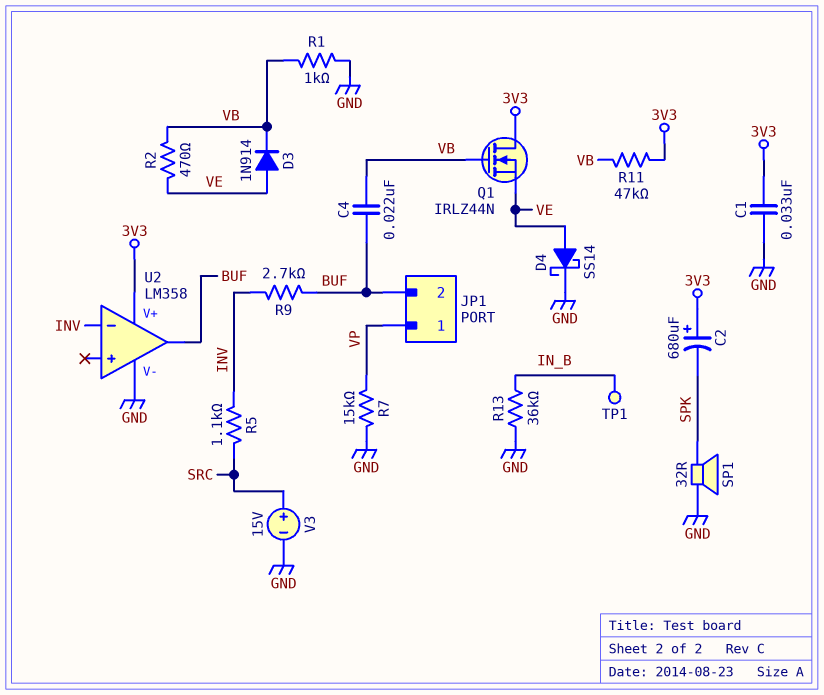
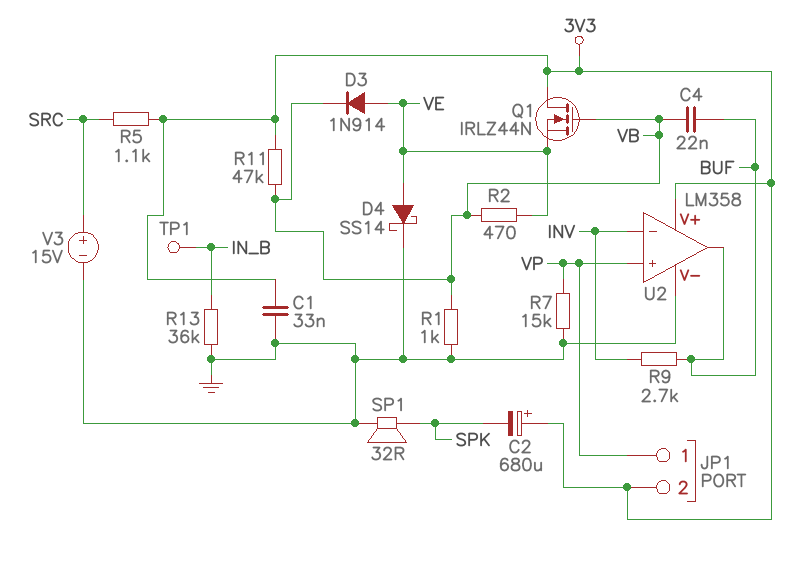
JP1 pin 2: BUF -> 3V3
R5: 1.1k (INV, SRC) -> 1.1k (3V3, SRC)
U2 pin in+: none -> VP

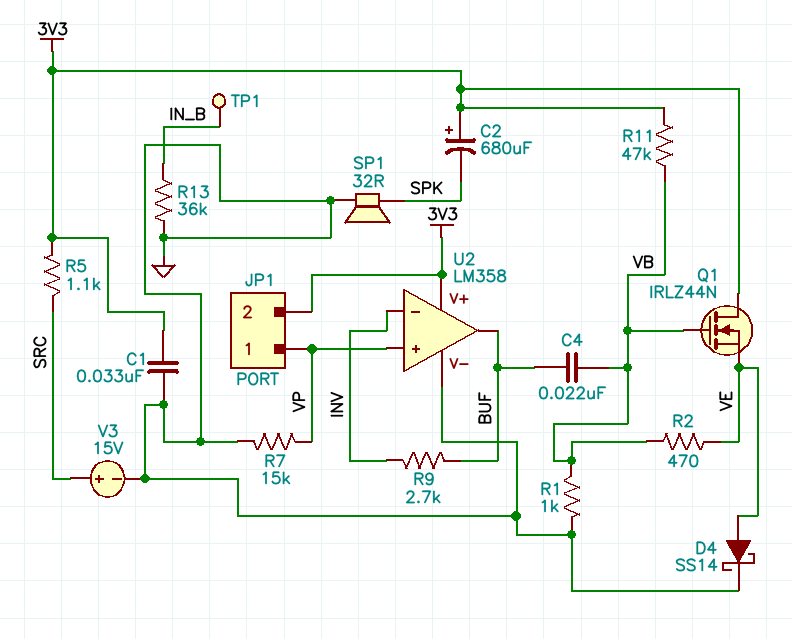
D3: diode 1N914 (A VE, K VB) -> none

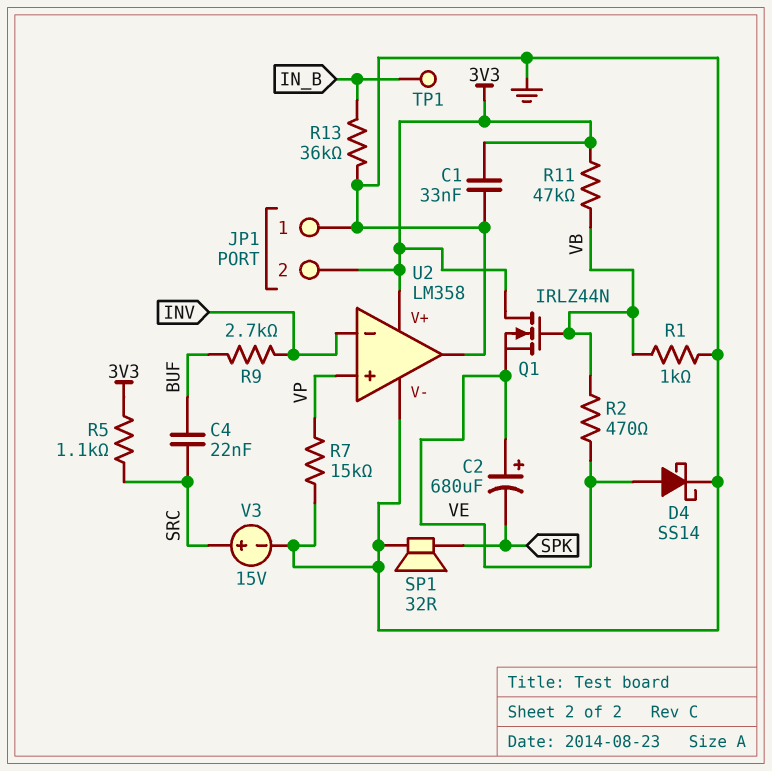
C2: 680uF (plus 3V3, minus SPK) -> 680uF (plus VE, minus SPK)
C4: 22nF (BUF, VB) -> 22nF (BUF, SRC)
JP1 pin 1: VP -> GND
U2 pin out: BUF -> GND

